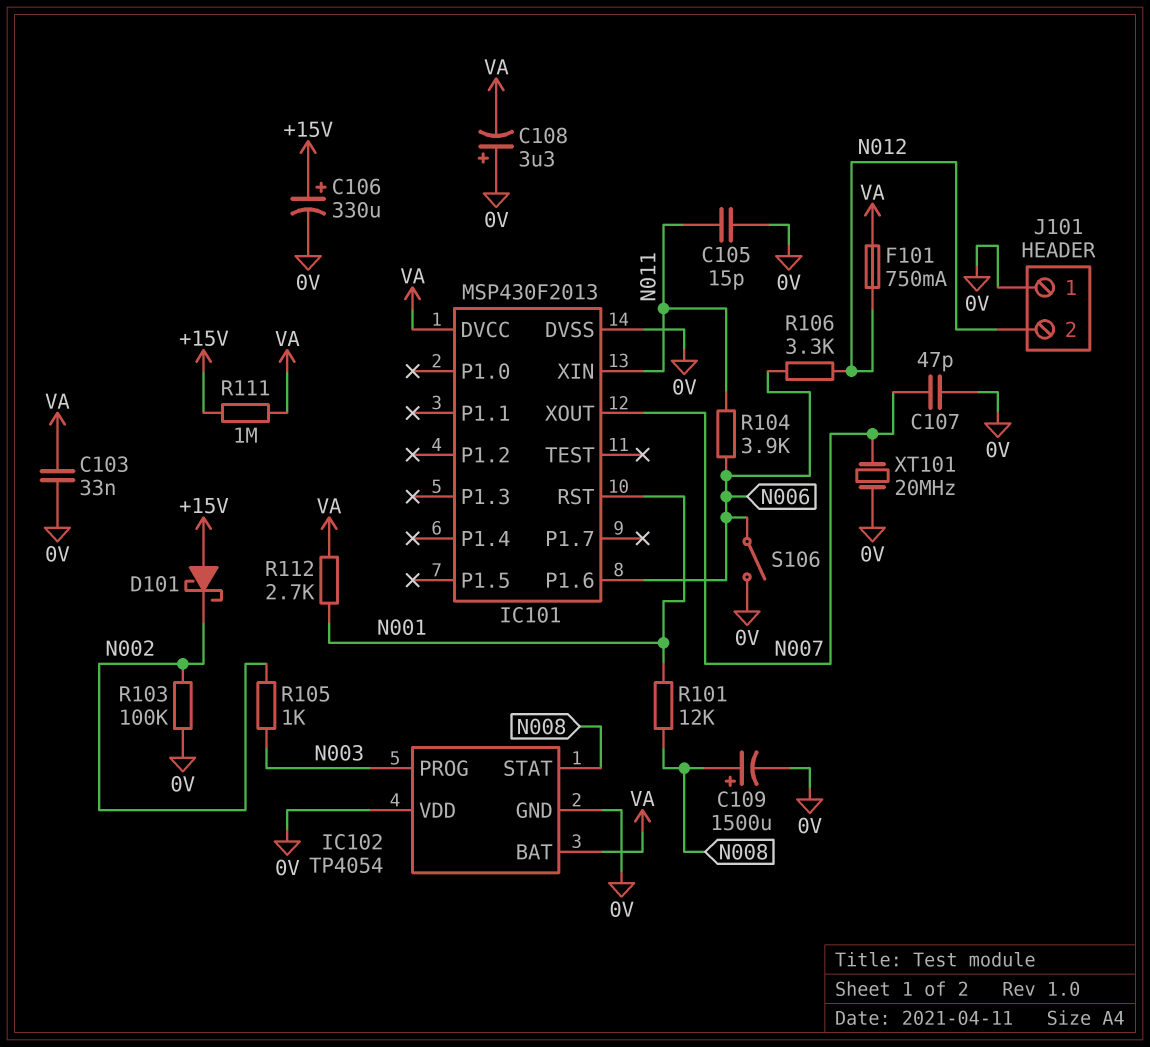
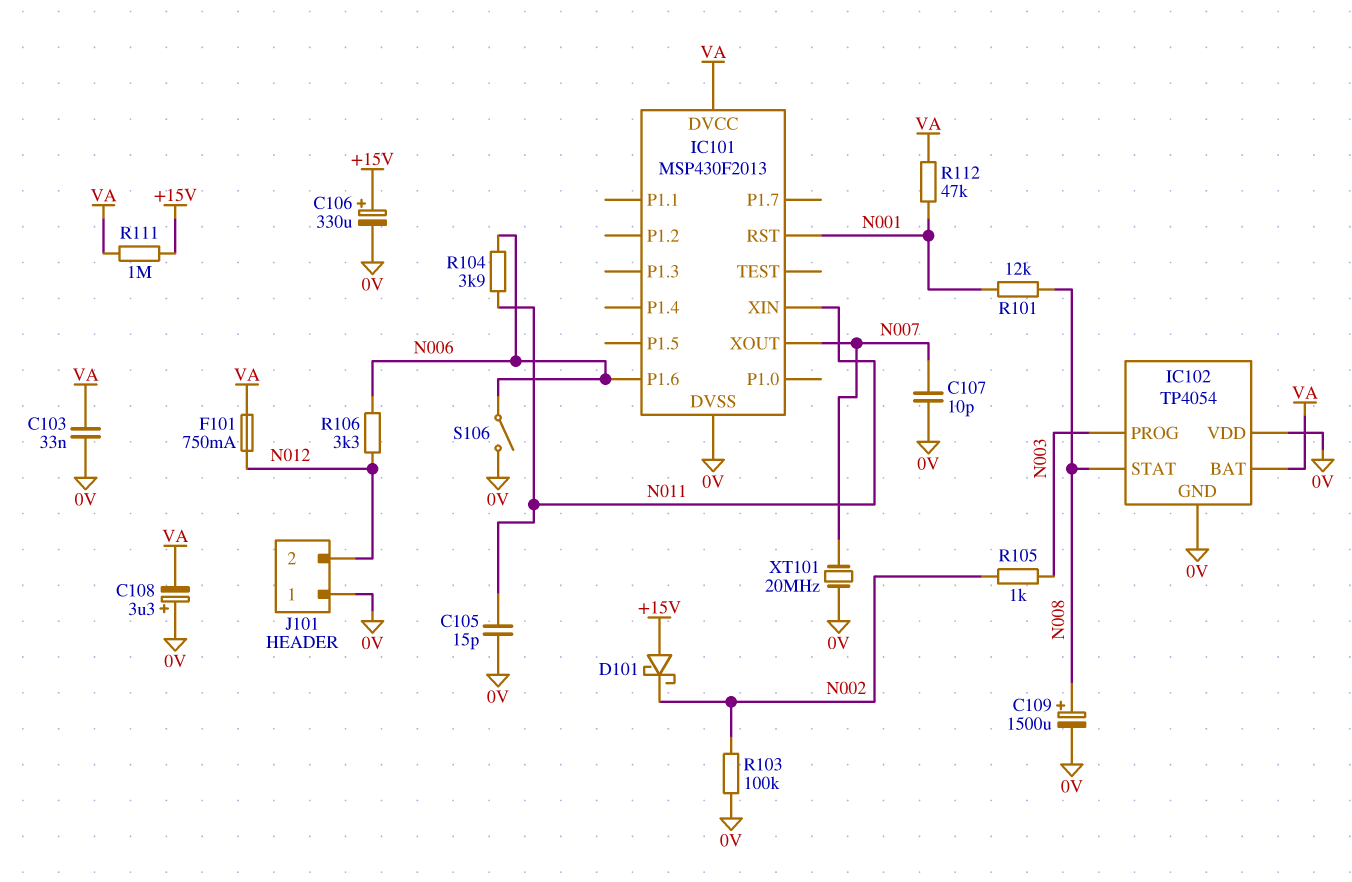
C107: 47pF (0V, N007) -> 10pF (0V, N007)
R112: 2.7k (N001, VA) -> 47k (N001, VA)

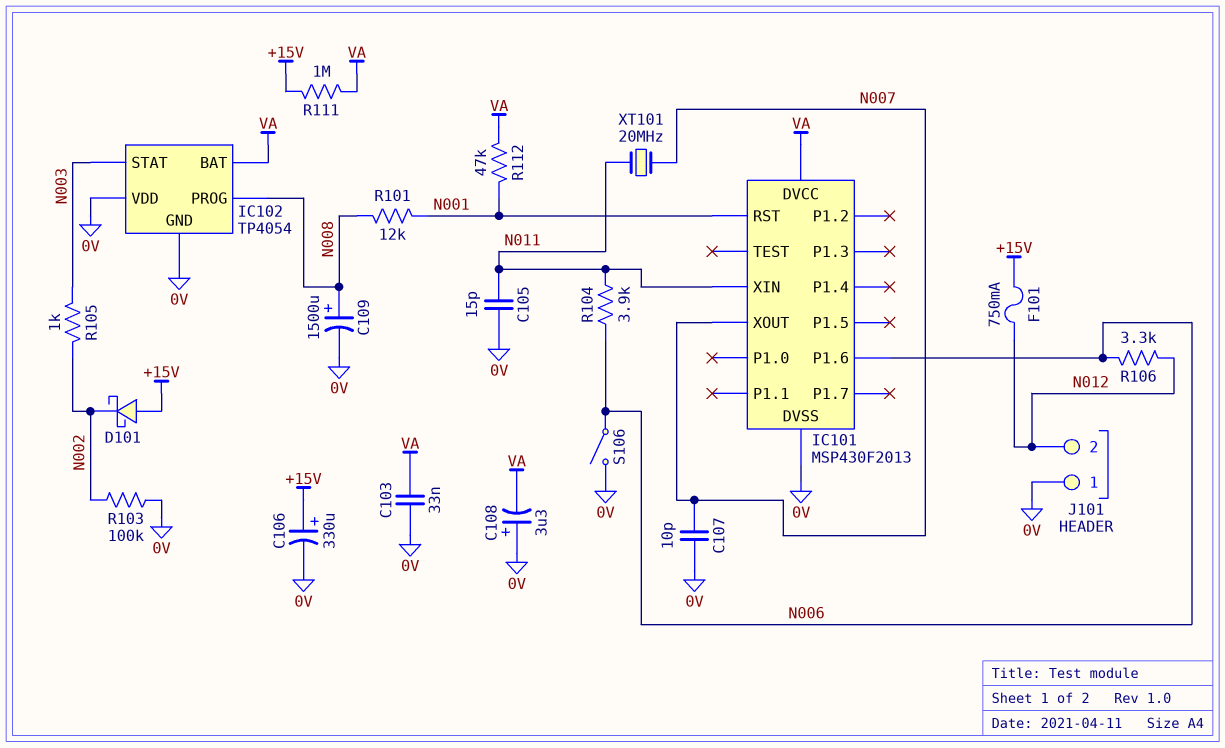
F101: 750mA (N012, VA) -> 750mA (+15V, N012)
IC102 pin PROG: N003 -> N008
IC102 pin STAT: N008 -> N003
XT101: 20MHz (0V, N007) -> 20MHz (N007, N011)

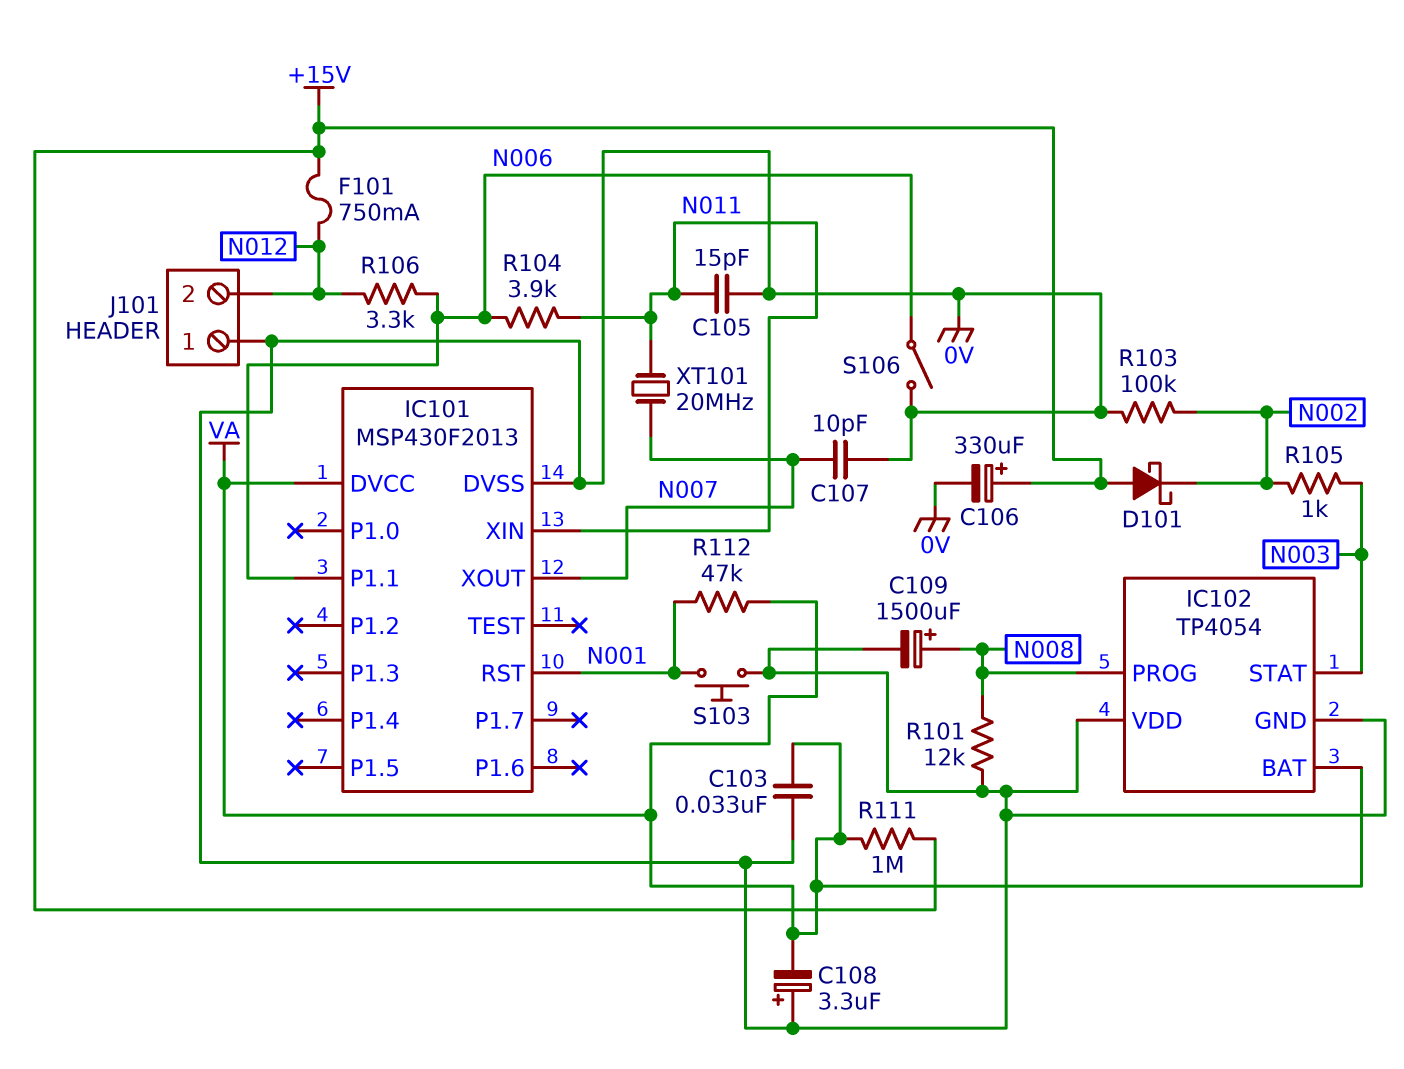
IC101 pin P1.1: none -> N006
IC101 pin P1.6: N006 -> none
R101: 12k (N001, N008) -> 12k (0V, N008)
S103: none -> button (0V, N001)

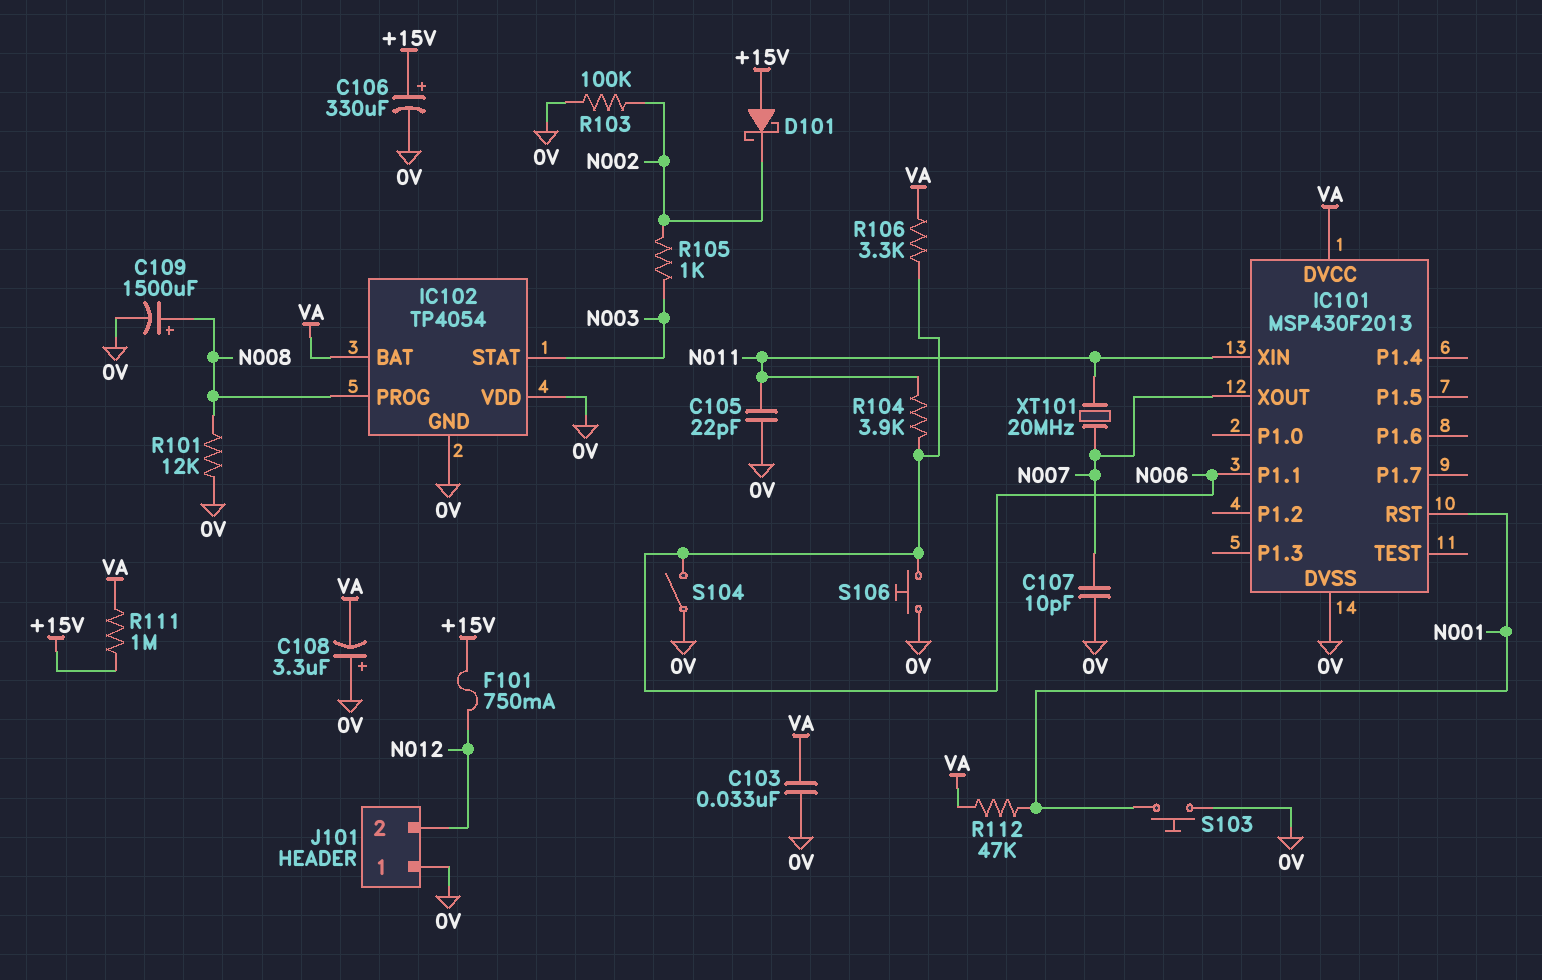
C105: 15pF (0V, N011) -> 22pF (0V, N011)
R106: 3.3k (N006, N012) -> 3.3k (N006, VA)
S104: none -> switch (0V, N006)
S106: switch (0V, N006) -> button (0V, N006)

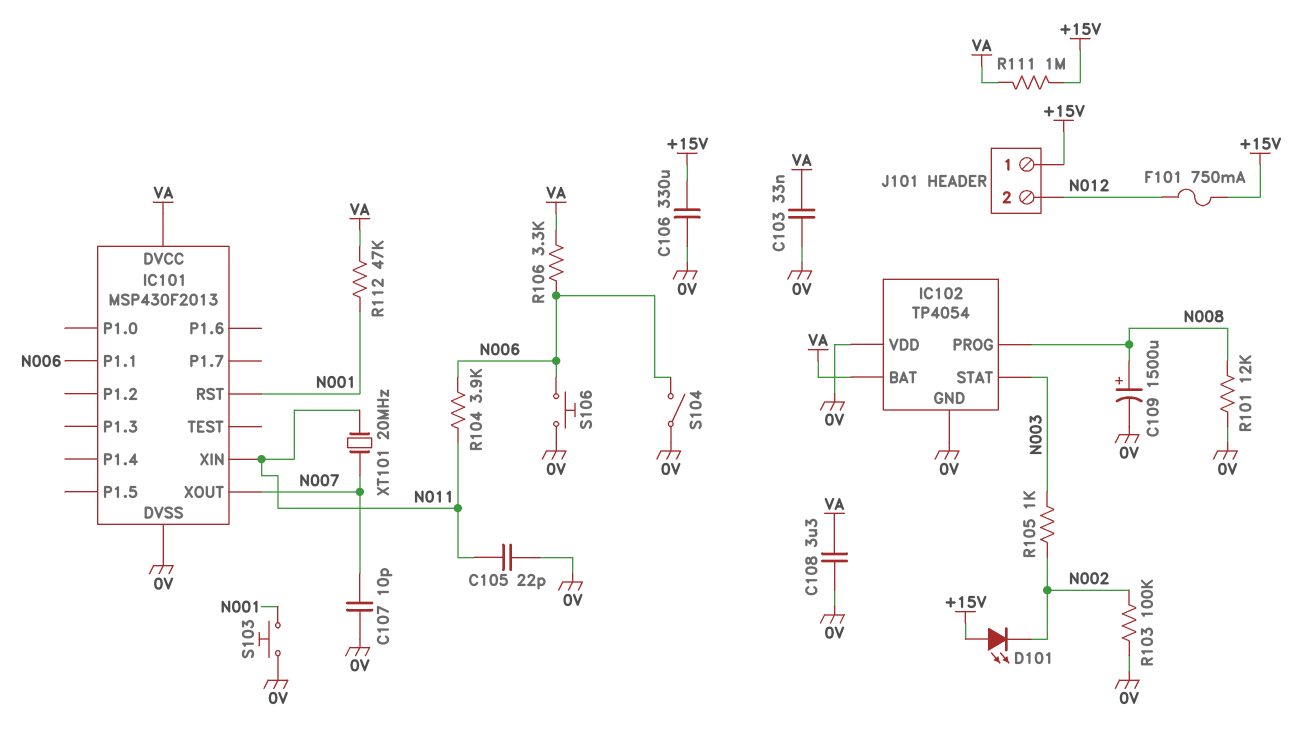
C106: 330uF (plus +15V, minus 0V) -> 330uF (+15V, 0V)
C108: 3.3uF (plus 0V, minus VA) -> 3.3uF (0V, VA)
D101: schottky (A +15V, K N002) -> LED (A +15V, K N002)
J101 pin 1: 0V -> +15V

